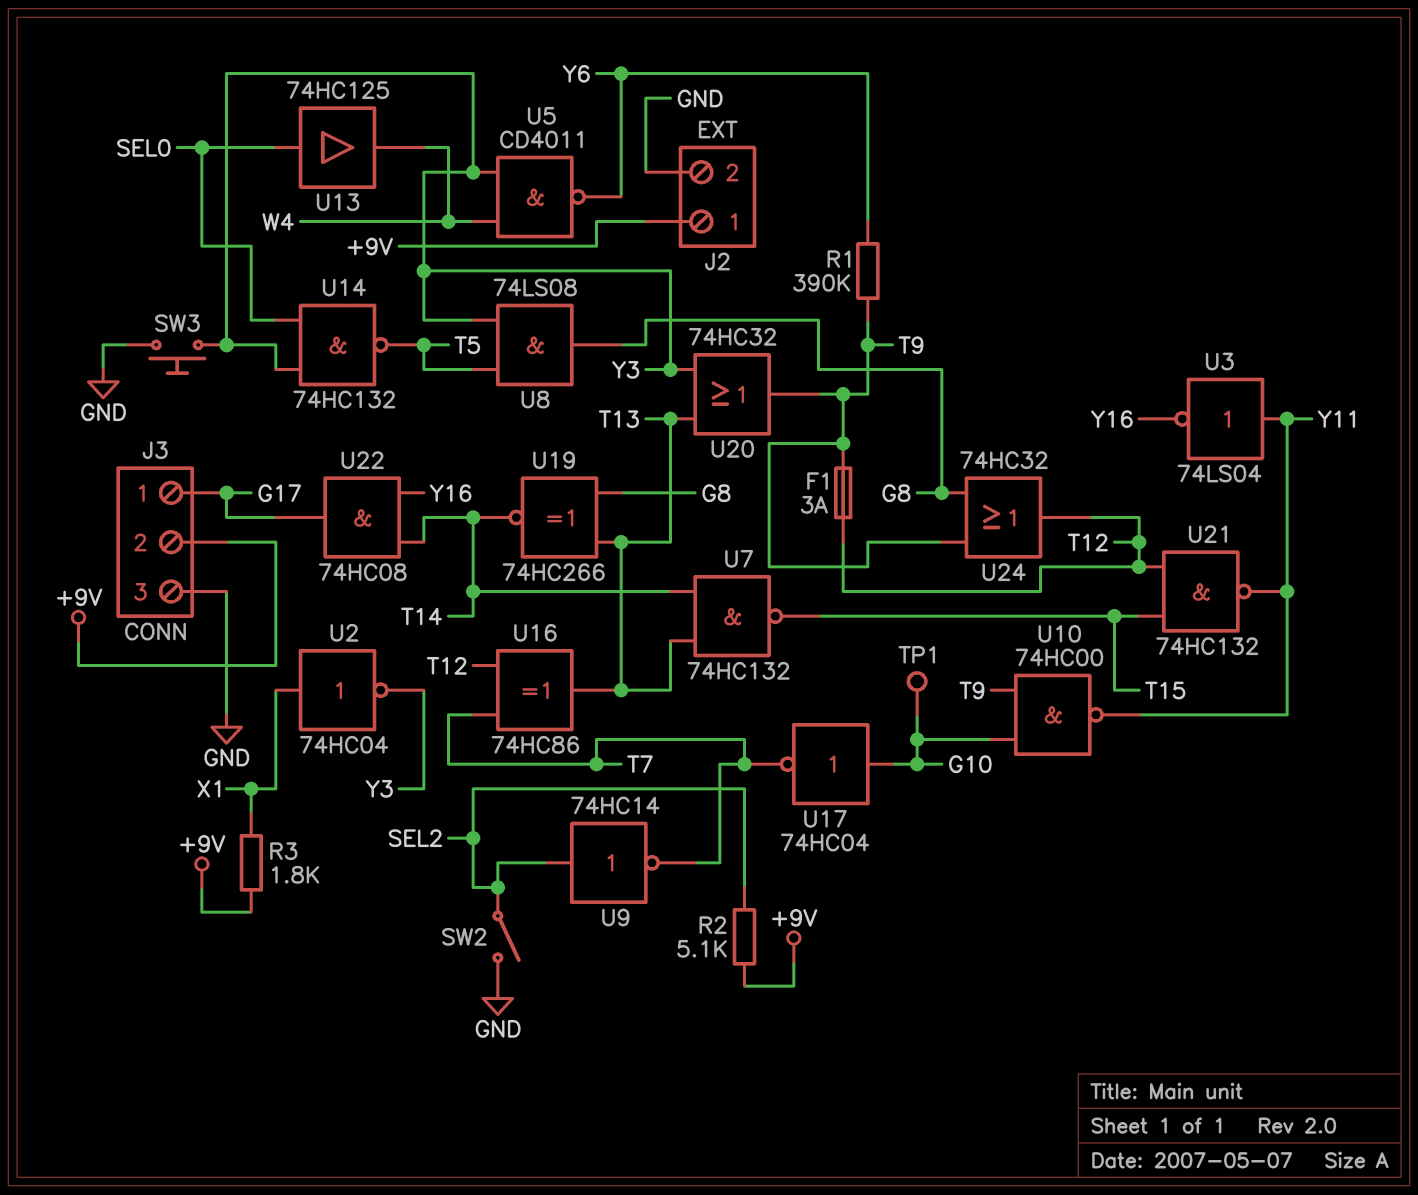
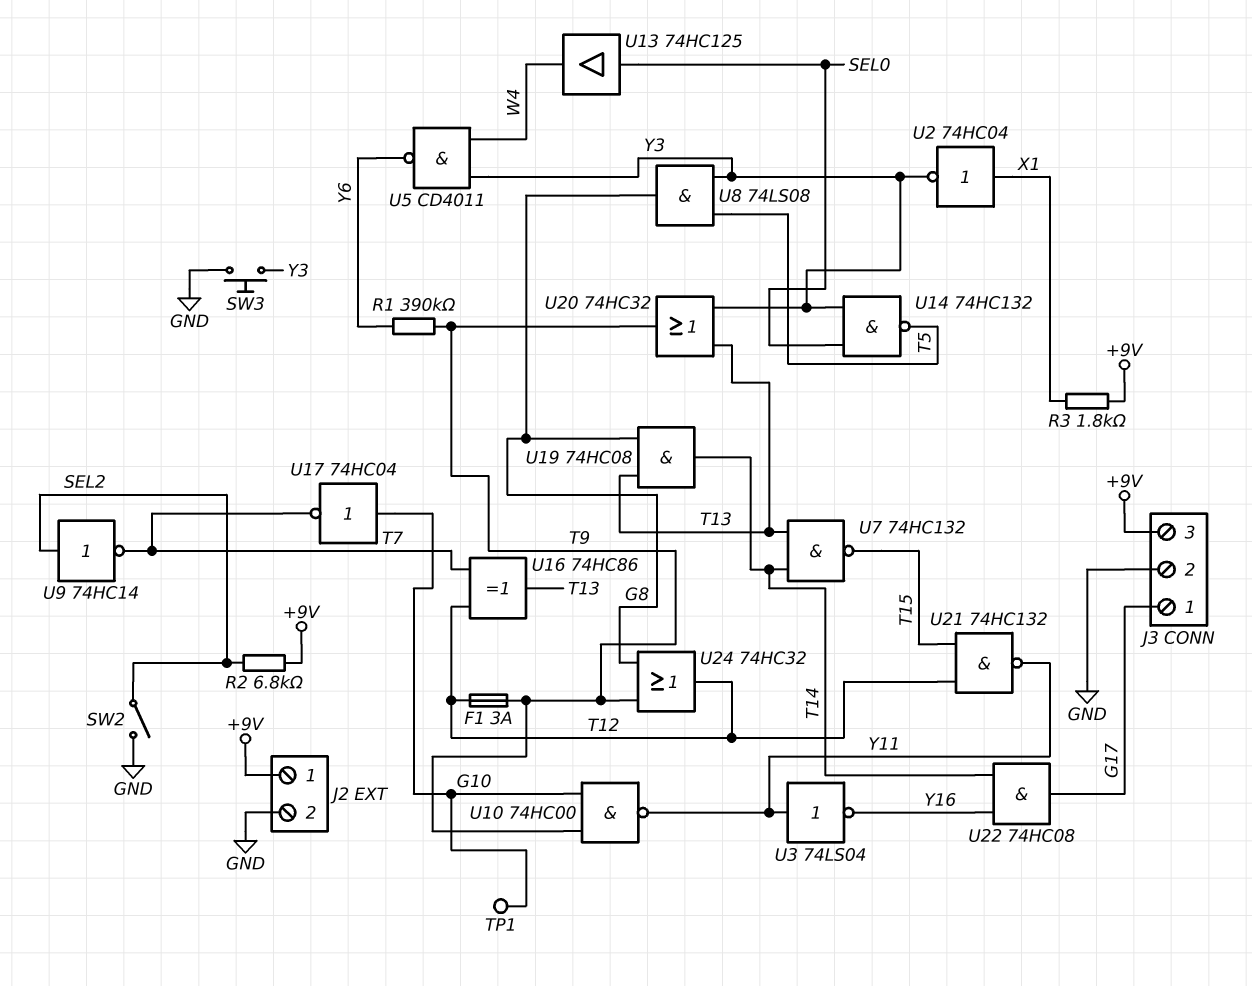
J3 pin 2: +9V -> GND
J3 pin 3: GND -> +9V
R2: 5.1k (+9V, SEL2) -> 6.8k (+9V, SEL2)
U19: XNOR 74HC266 (in G8, in T13, out T14) -> AND 74HC08 (in G8, in T13, out T14)

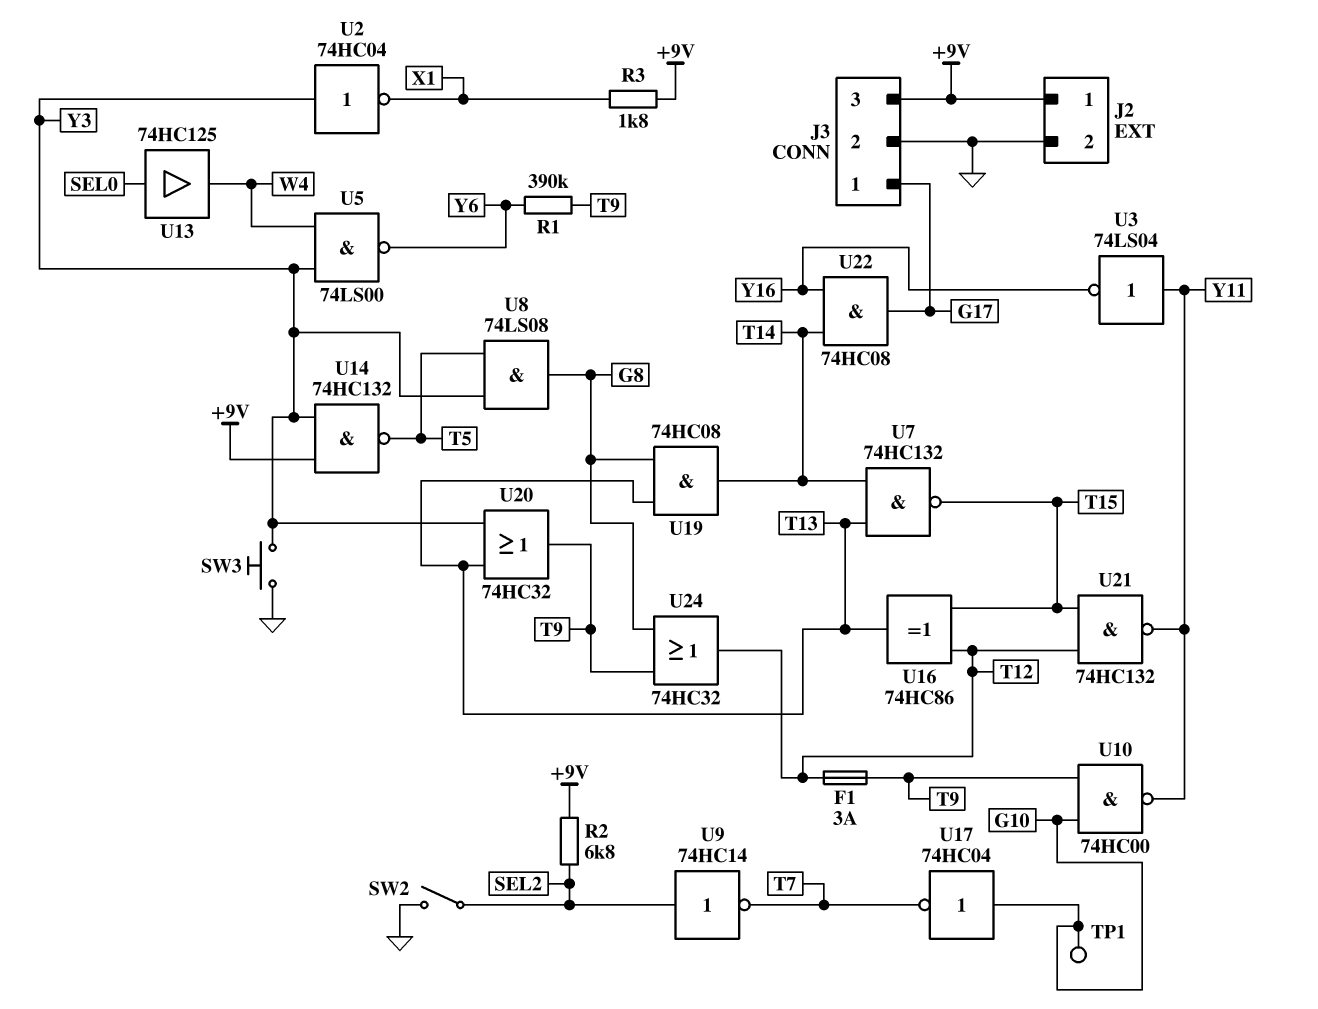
U2: NOT 74HC04 (in X1, out Y3) -> NOT 74HC04 (in Y3, out X1)
U5: NAND CD4011 (in W4, in Y3, out Y6) -> NAND 74LS00 (in W4, in Y3, out Y6)
U14: NAND 74HC132 (in SEL0, in Y3, out T5) -> NAND 74HC132 (in +9V, in Y3, out T5)
U16: XOR 74HC86 (in T7, in T12, out T13) -> XOR 74HC86 (in T12, in T15, out T13)

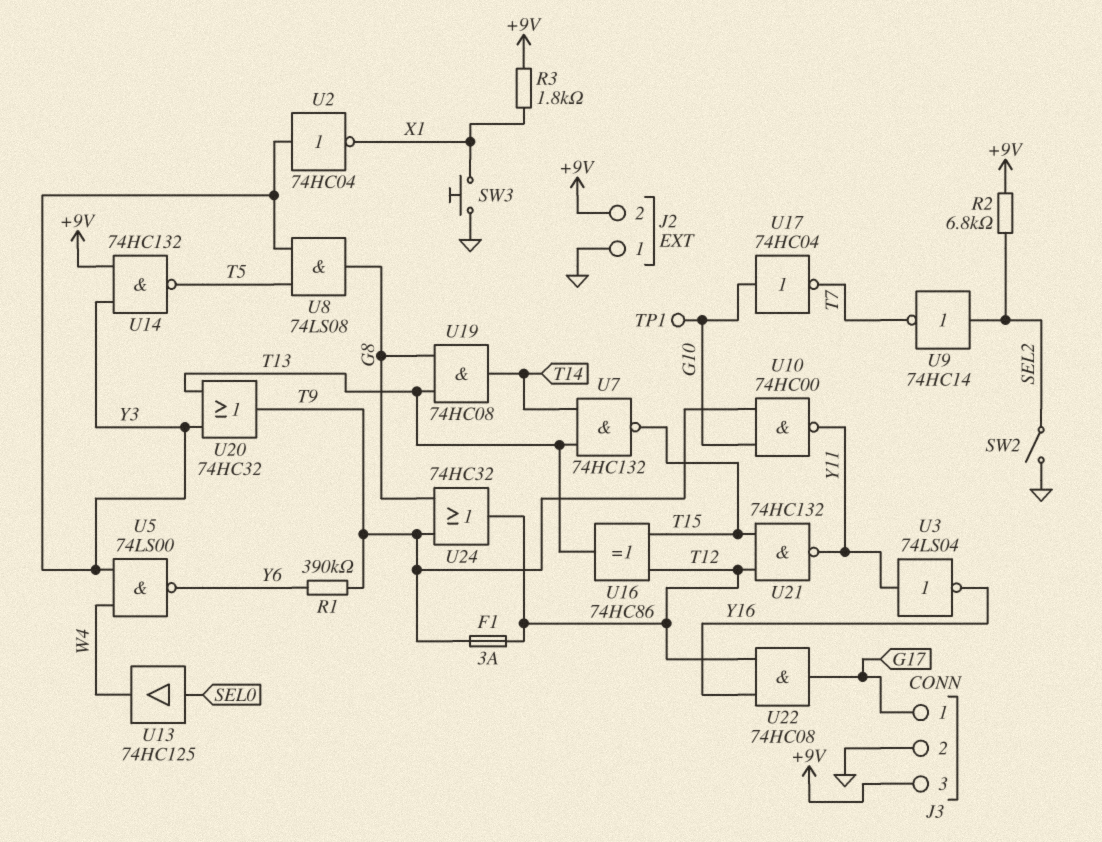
J2 pin 1: +9V -> GND
J2 pin 2: GND -> +9V
SW3: button (GND, Y3) -> button (GND, X1)
U22: AND 74HC08 (in T14, in Y16, out G17) -> AND 74HC08 (in T12, in Y16, out G17)

